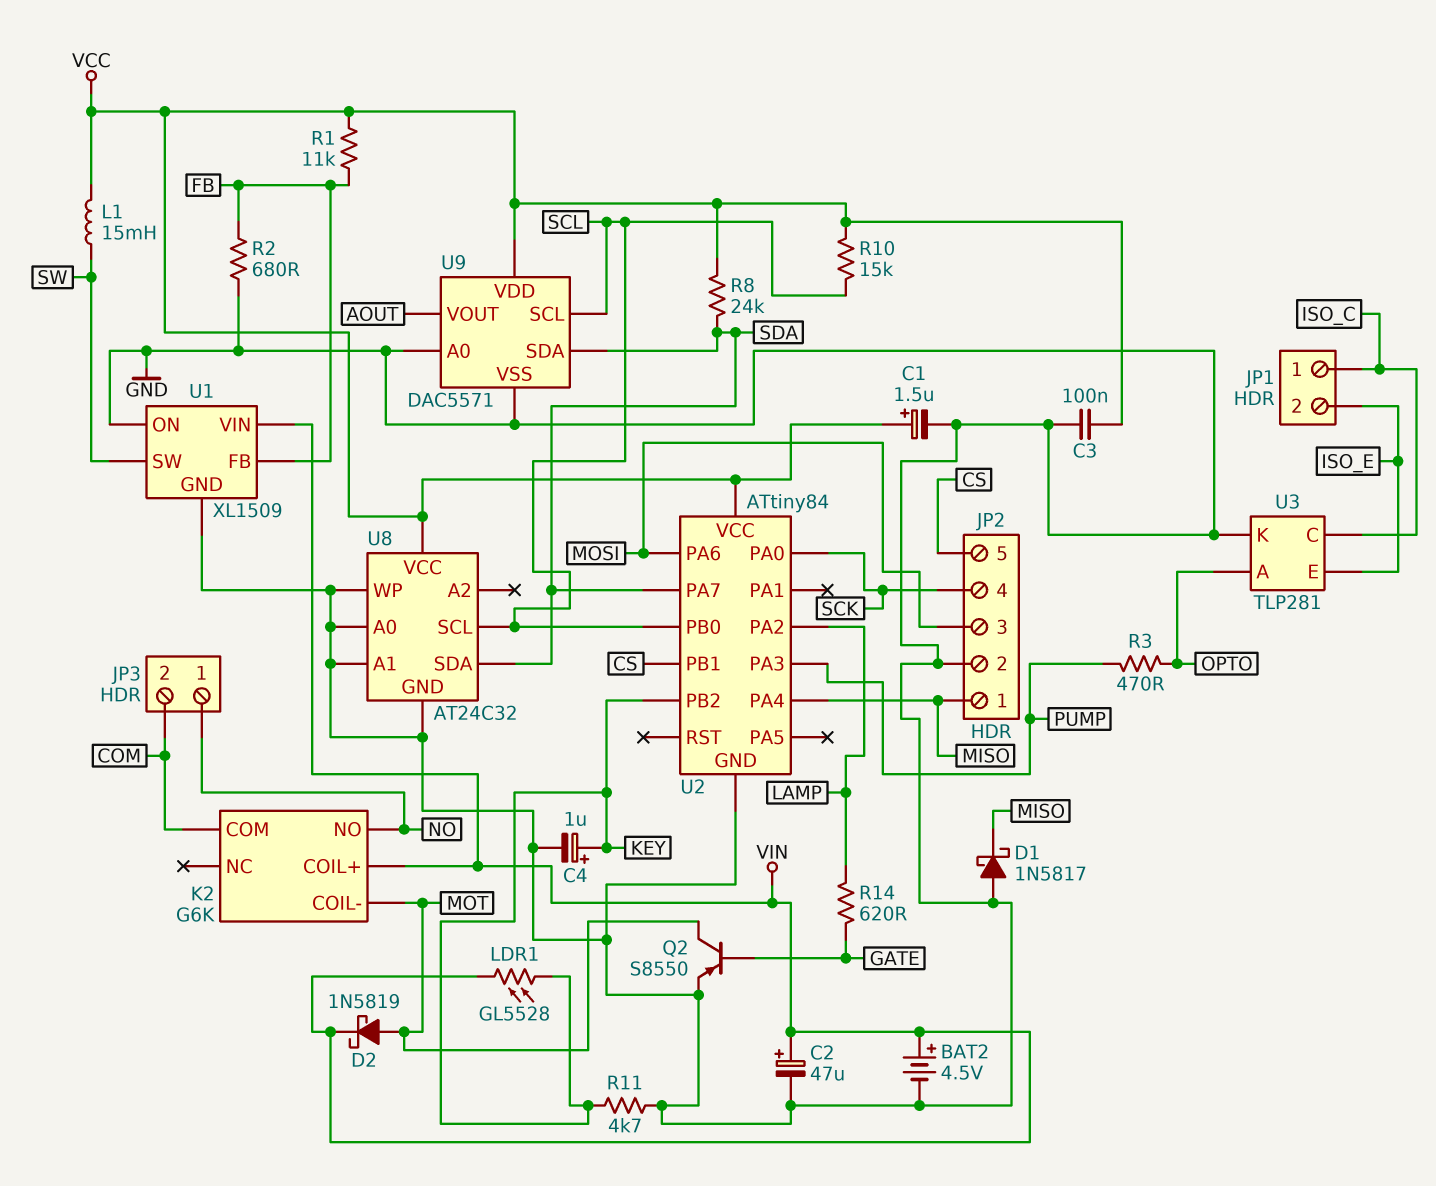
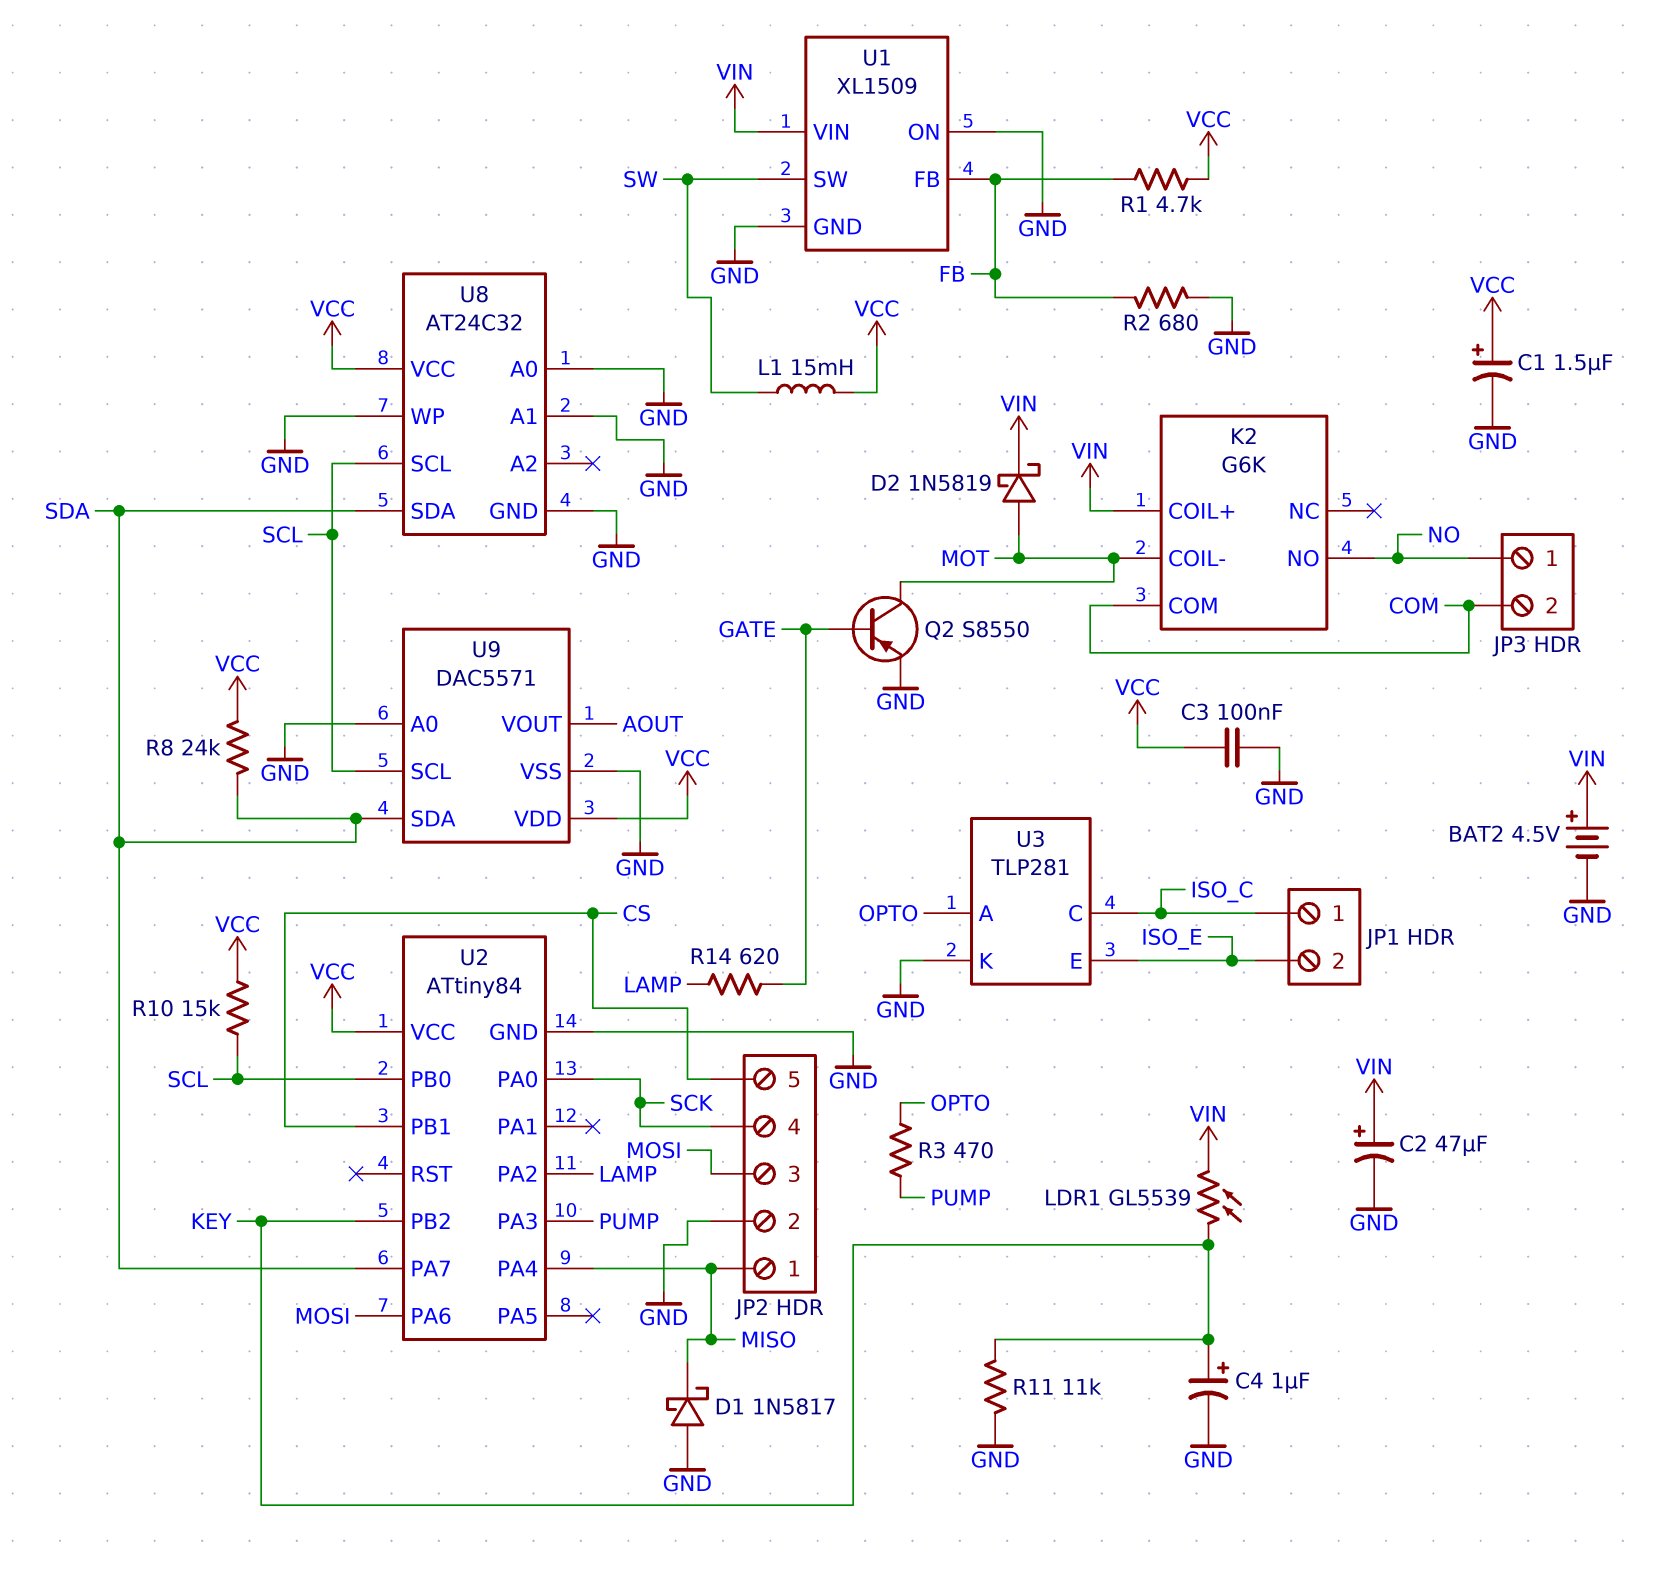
LDR1: GL5528 (KEY, VIN) -> GL5539 (KEY, VIN)
R1: 11k (FB, VCC) -> 4.7k (FB, VCC)
R11: 4.7k (GND, KEY) -> 11k (GND, KEY)

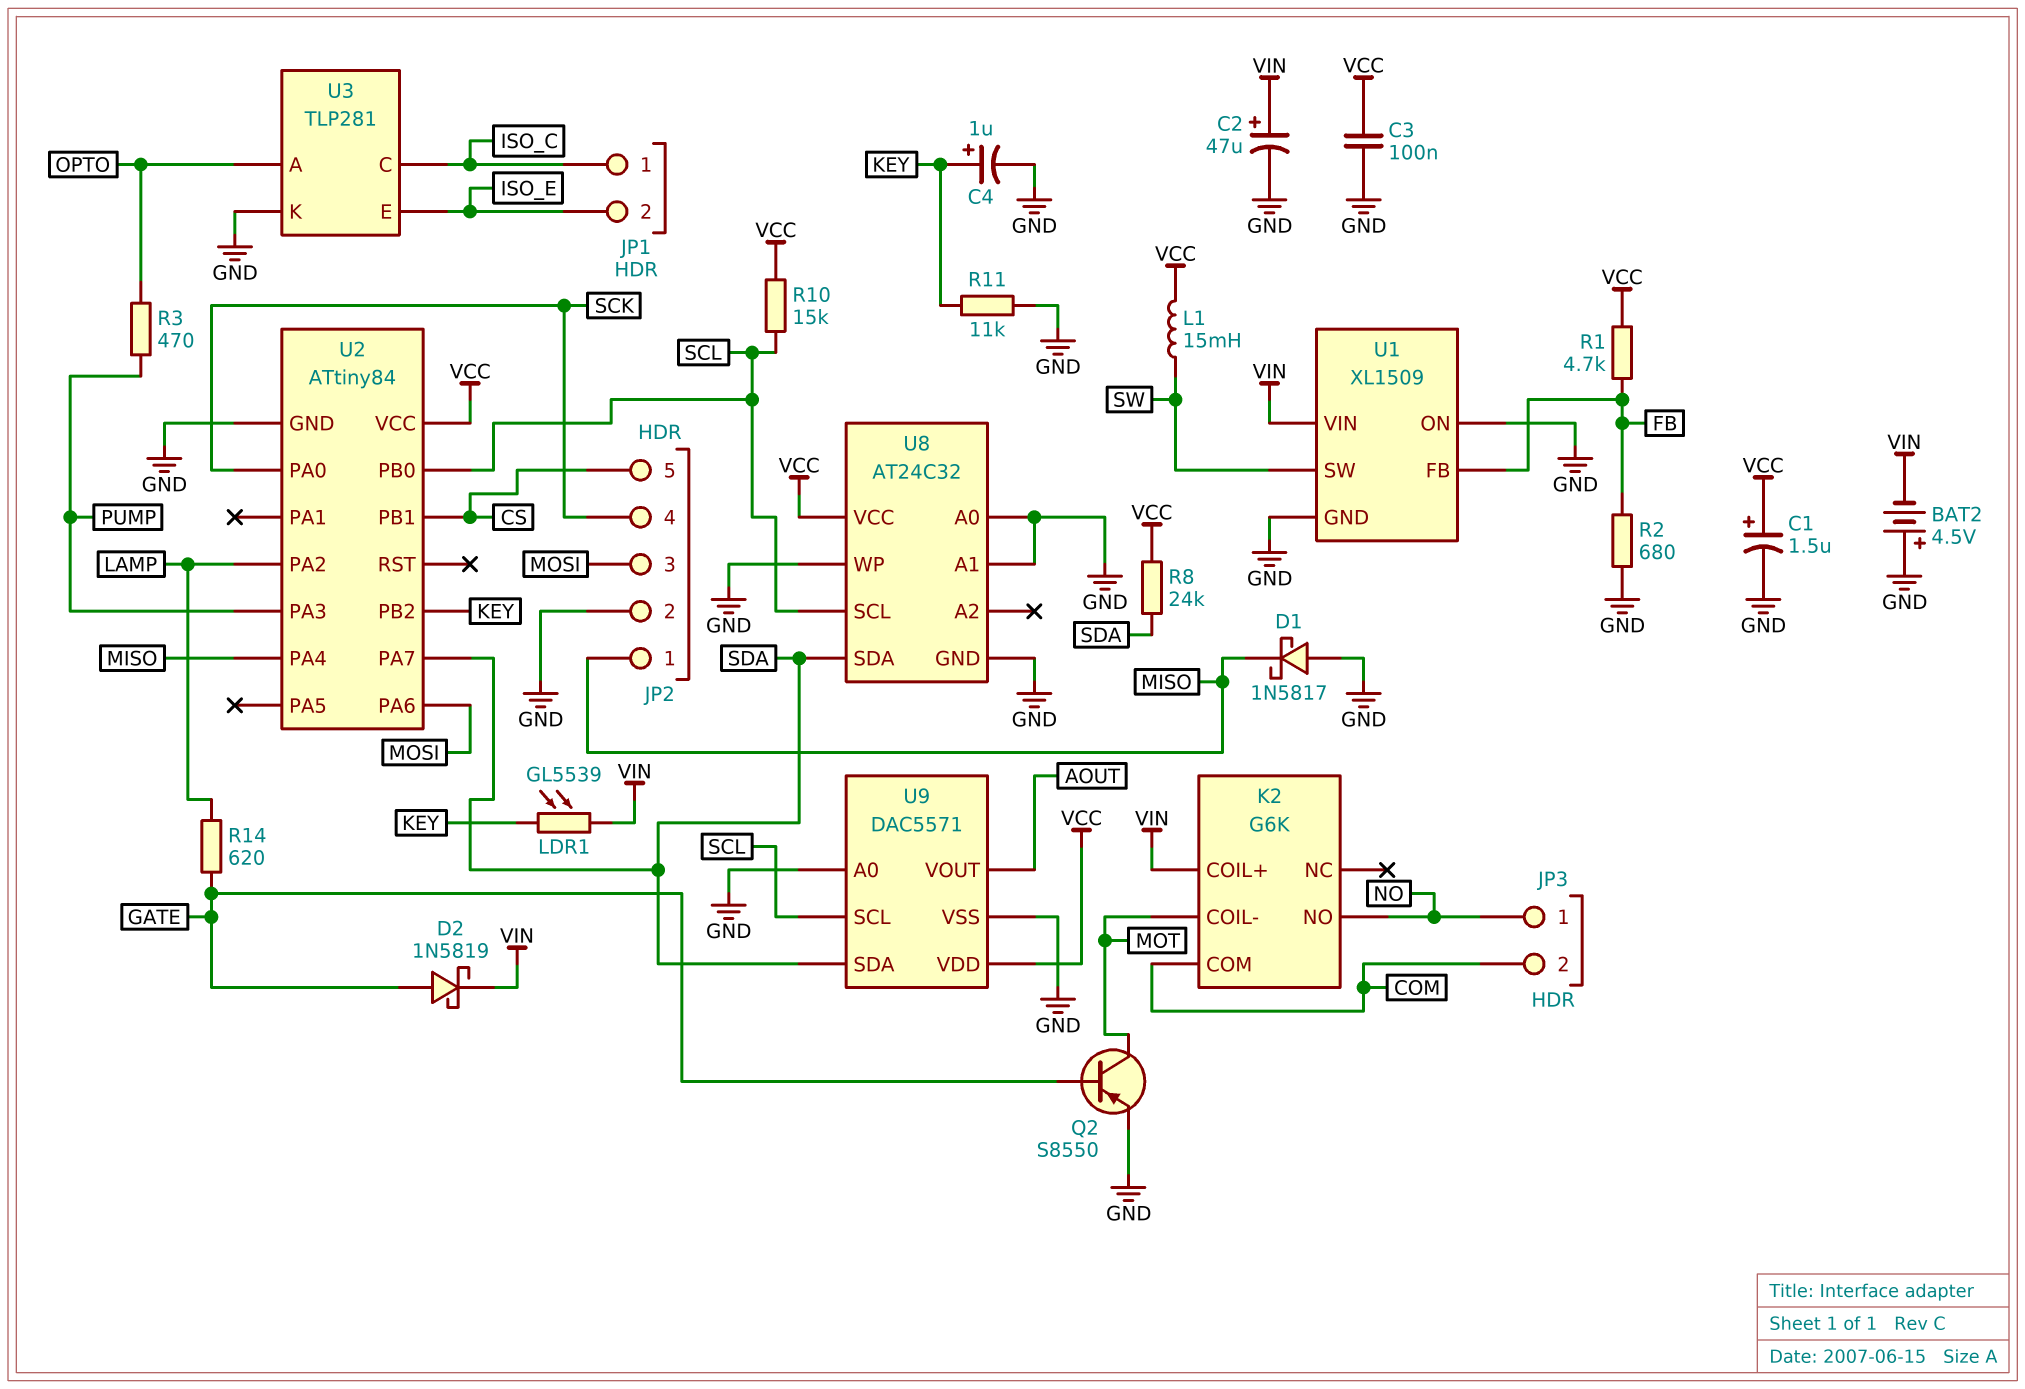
BAT2: 4.5V (plus VIN, minus GND) -> 4.5V (plus GND, minus VIN)
D2: schottky 1N5819 (A MOT, K VIN) -> schottky 1N5819 (A GATE, K VIN)

